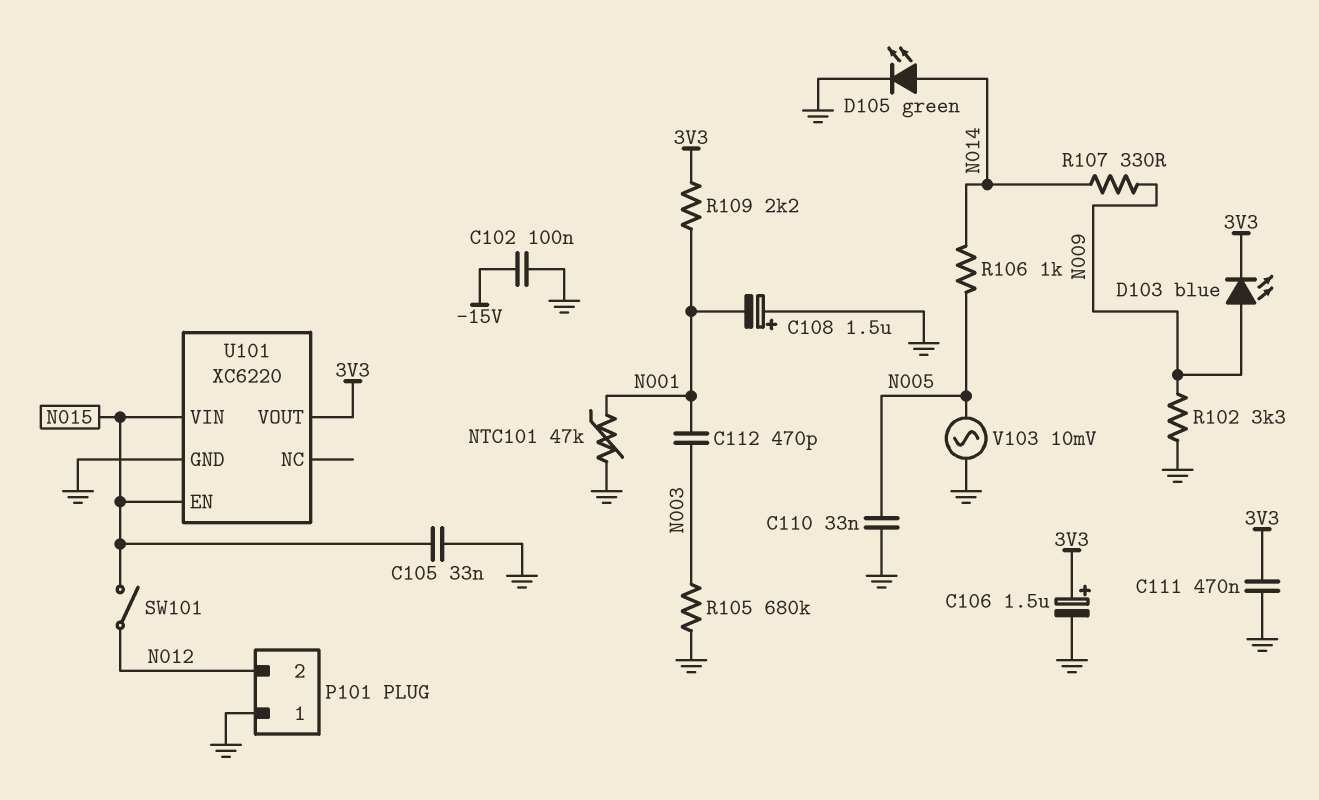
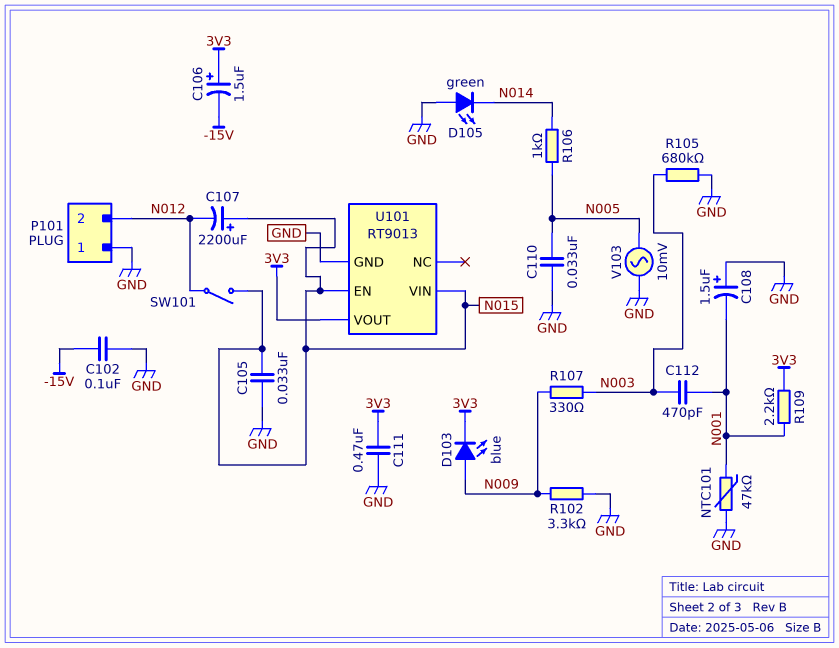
C106: 1.5uF (plus 3V3, minus GND) -> 1.5uF (plus 3V3, minus -15V)
C107: none -> 2200uF (plus N015, minus N012)
D105: LED green (A N014, K GND) -> LED green (A GND, K N014)
R107: 330 (N009, N014) -> 330 (N003, N009)
U101: XC6220 -> RT9013

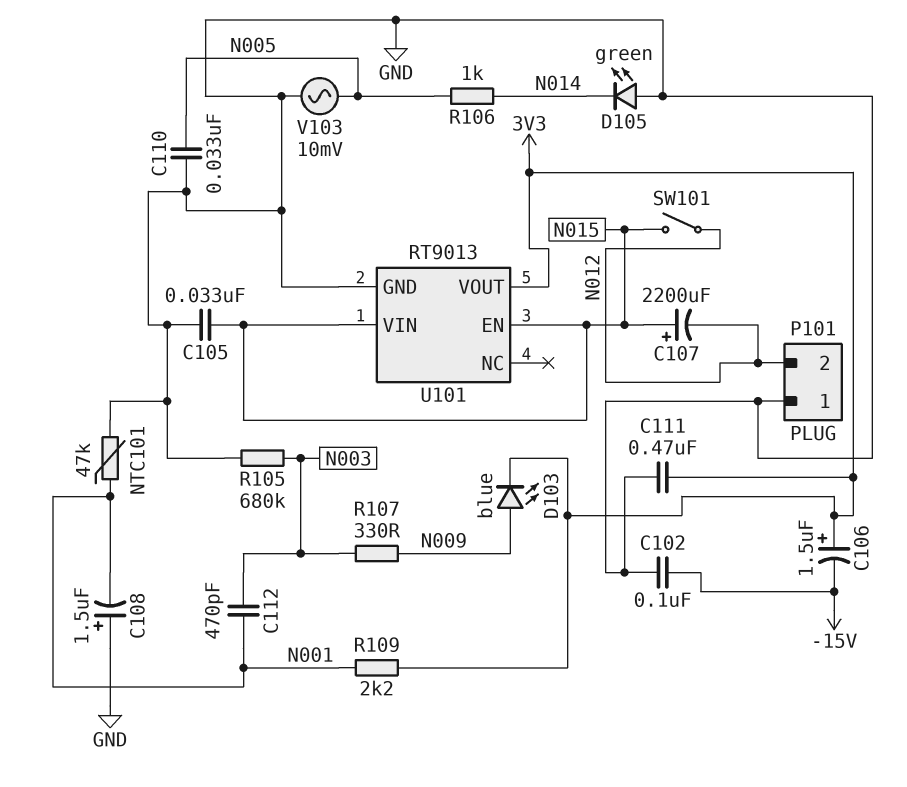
R102: 3.3k (GND, N009) -> none

